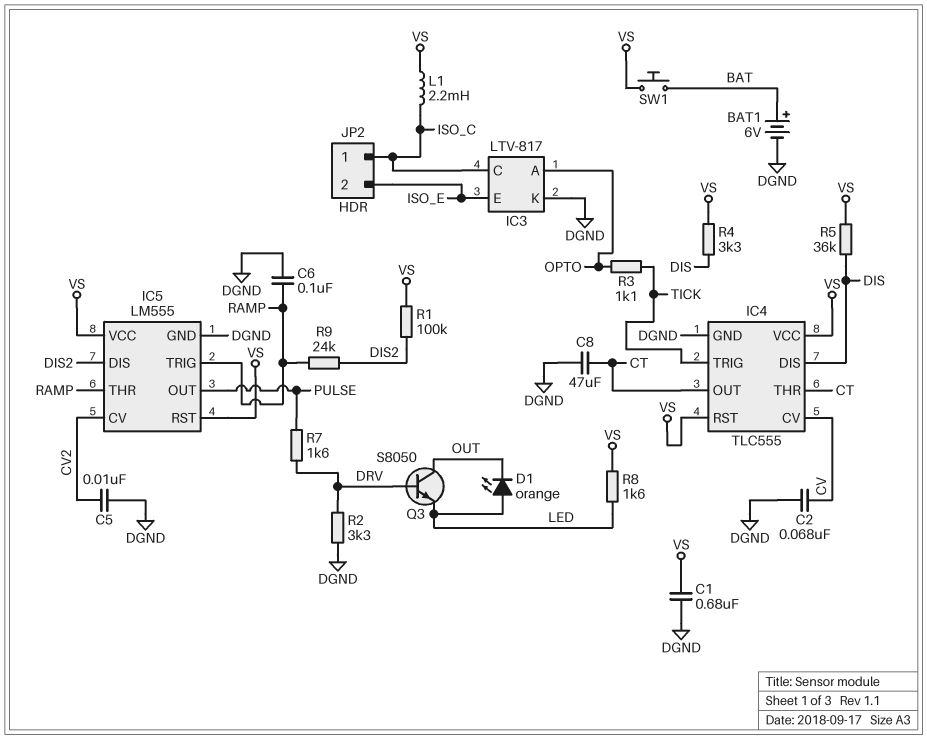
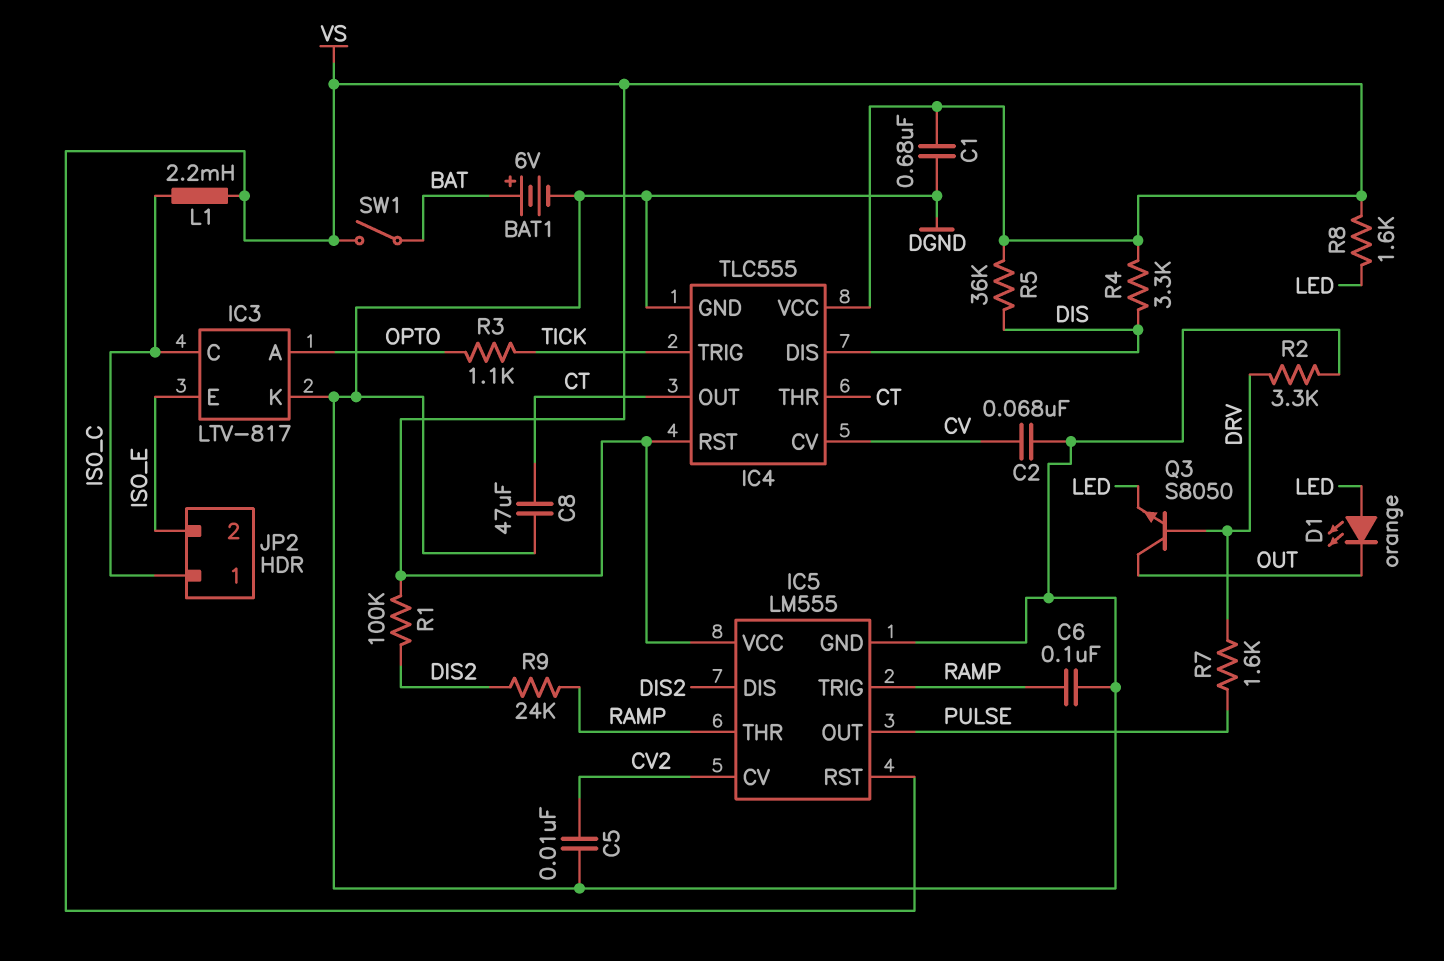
SW1: button (BAT, VS) -> switch (BAT, VS)

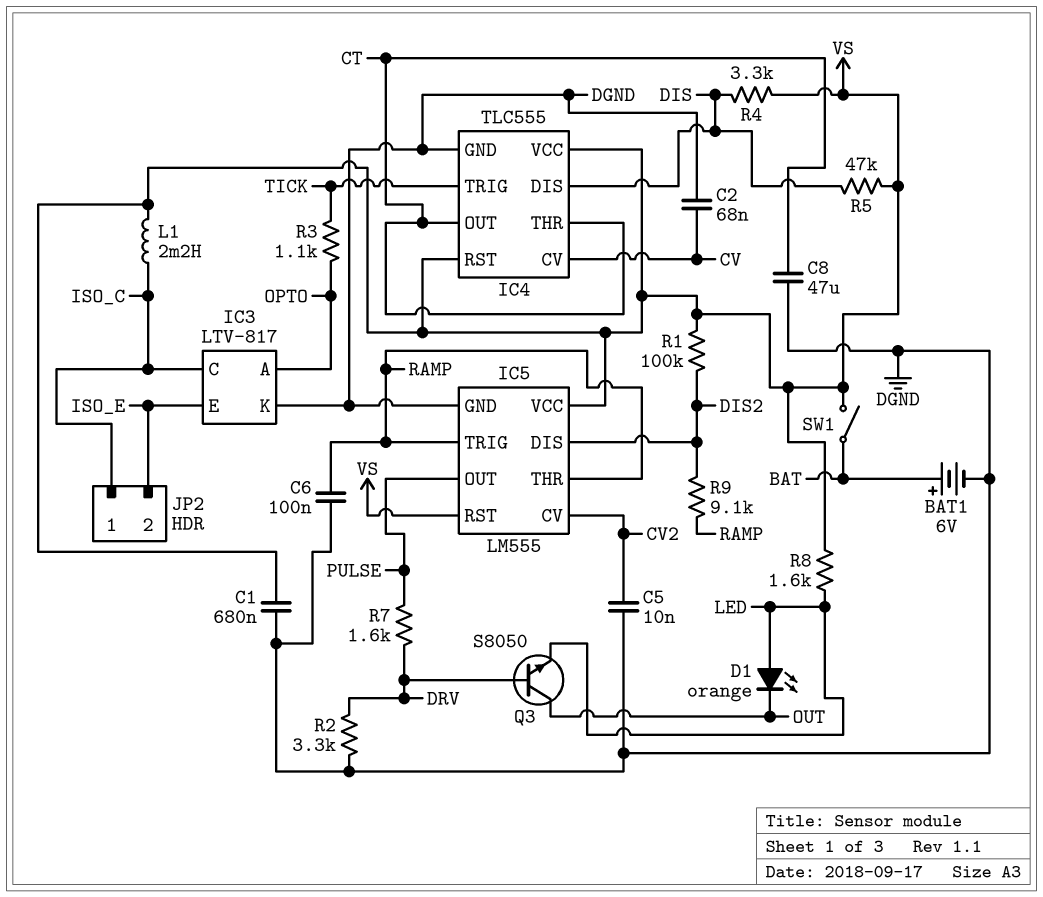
R5: 36k (DIS, VS) -> 47k (DIS, VS)
R9: 24k (DIS2, RAMP) -> 9.1k (DIS2, RAMP)

